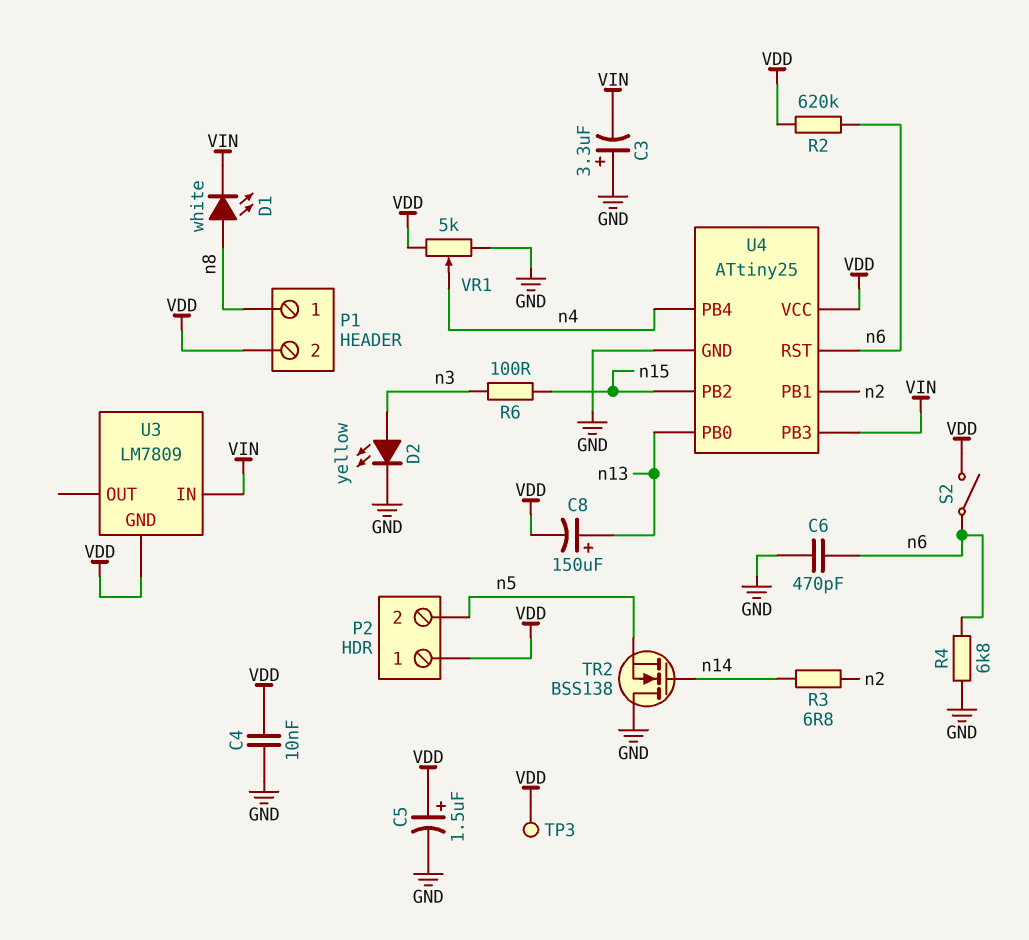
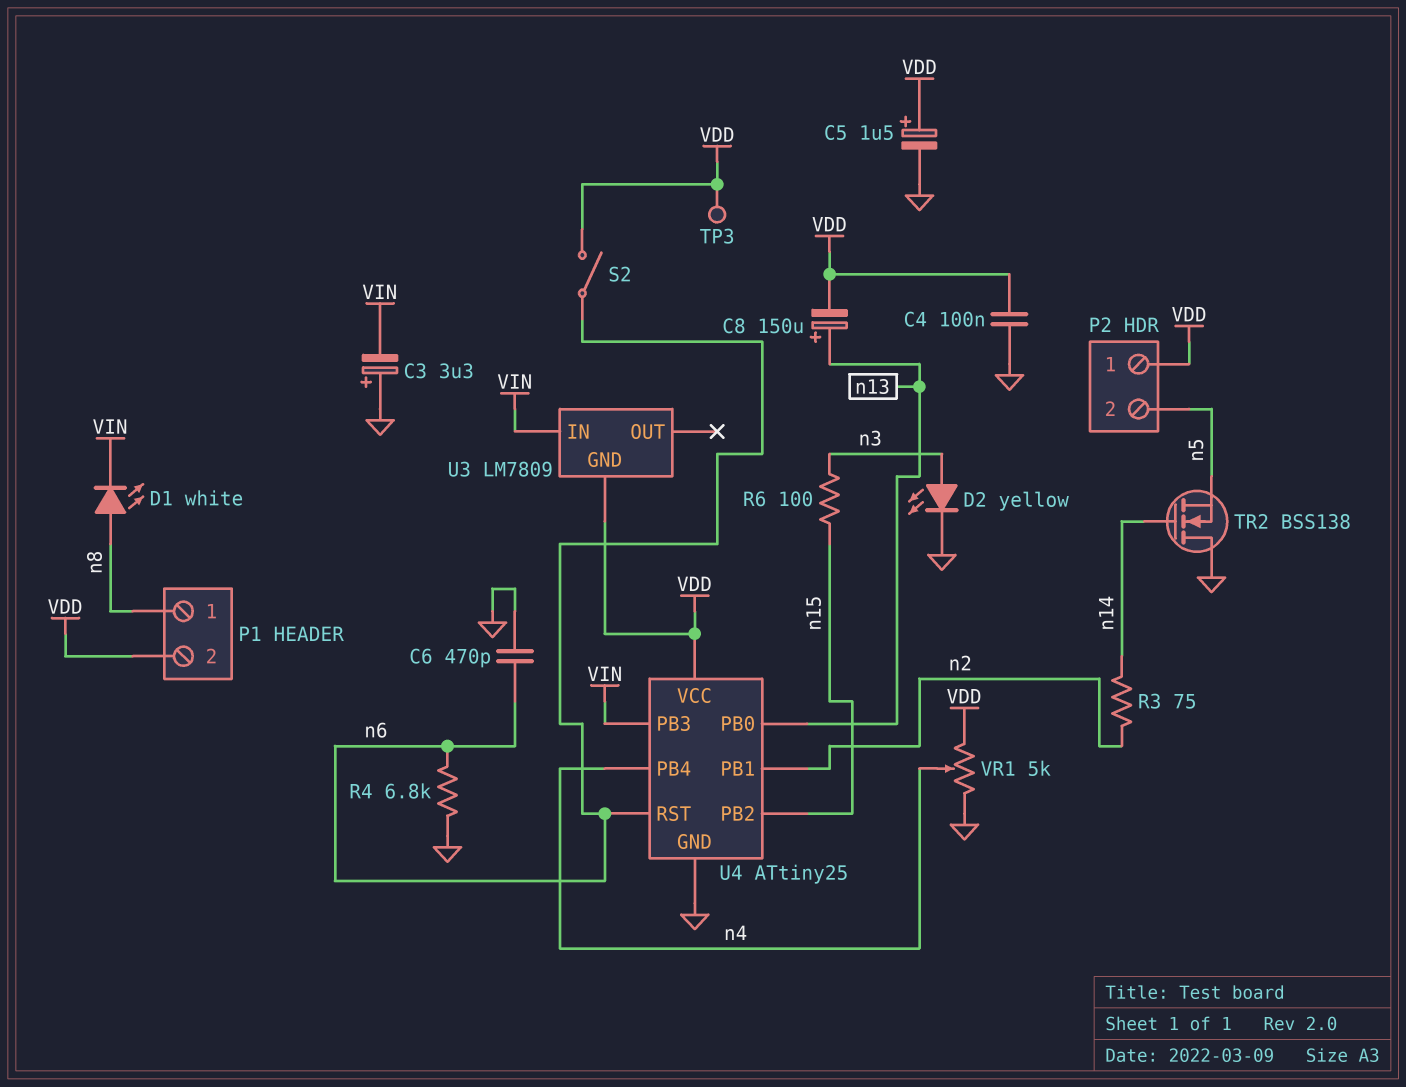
C4: 10nF (GND, VDD) -> 100nF (GND, VDD)
R2: 620k (VDD, n6) -> none
R3: 6.8 (n2, n14) -> 75 (n2, n14)

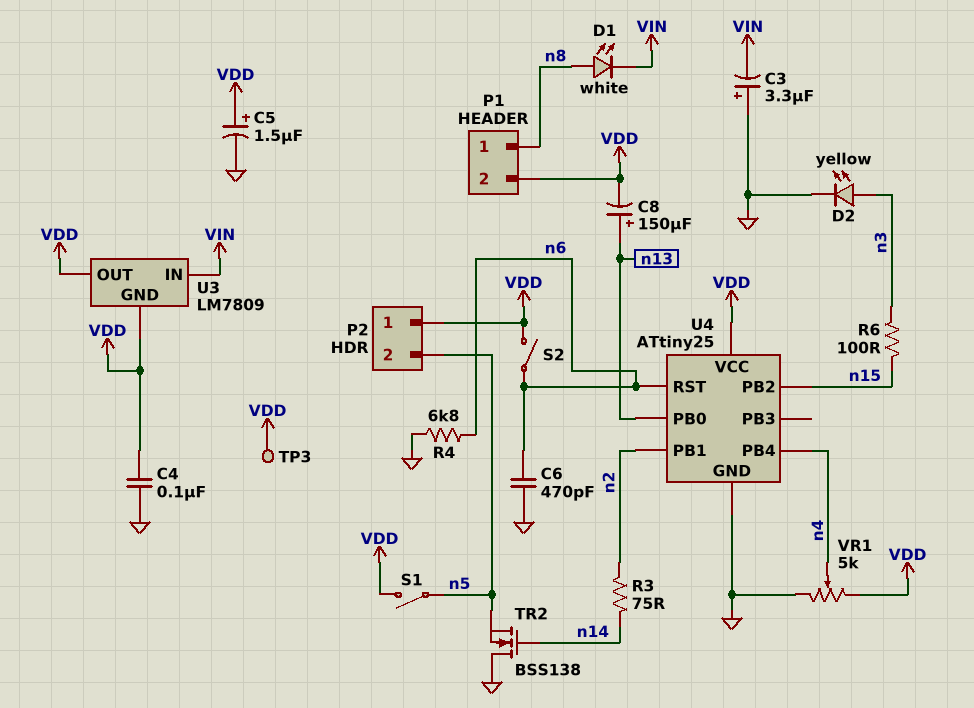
S1: none -> switch (VDD, n5)
U3 pin OUT: none -> VDD
U4 pin PB3: VIN -> none

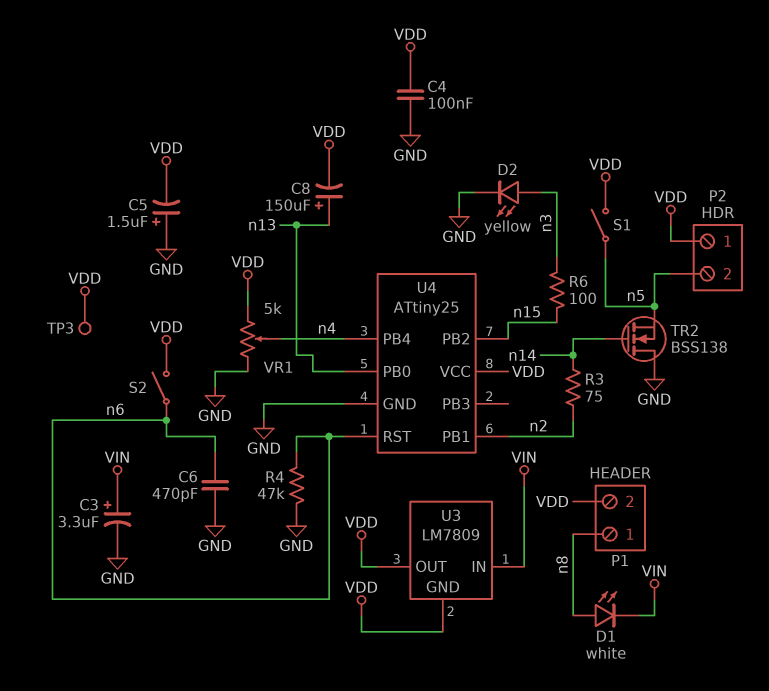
C3: 3.3uF (plus GND, minus VIN) -> 3.3uF (plus VIN, minus GND)
C5: 1.5uF (plus VDD, minus GND) -> 1.5uF (plus GND, minus VDD)
R4: 6.8k (GND, n6) -> 47k (GND, n6)

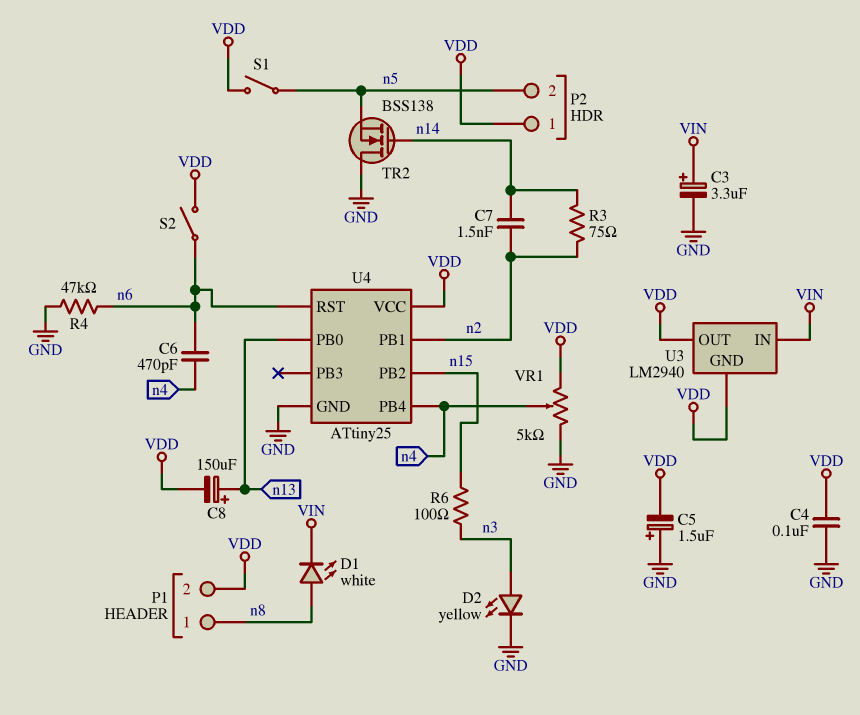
C6: 470pF (GND, n6) -> 470pF (n4, n6)
C7: none -> 1.5nF (n2, n14)
TP3: test point (VDD) -> none
U3: LM7809 -> LM2940

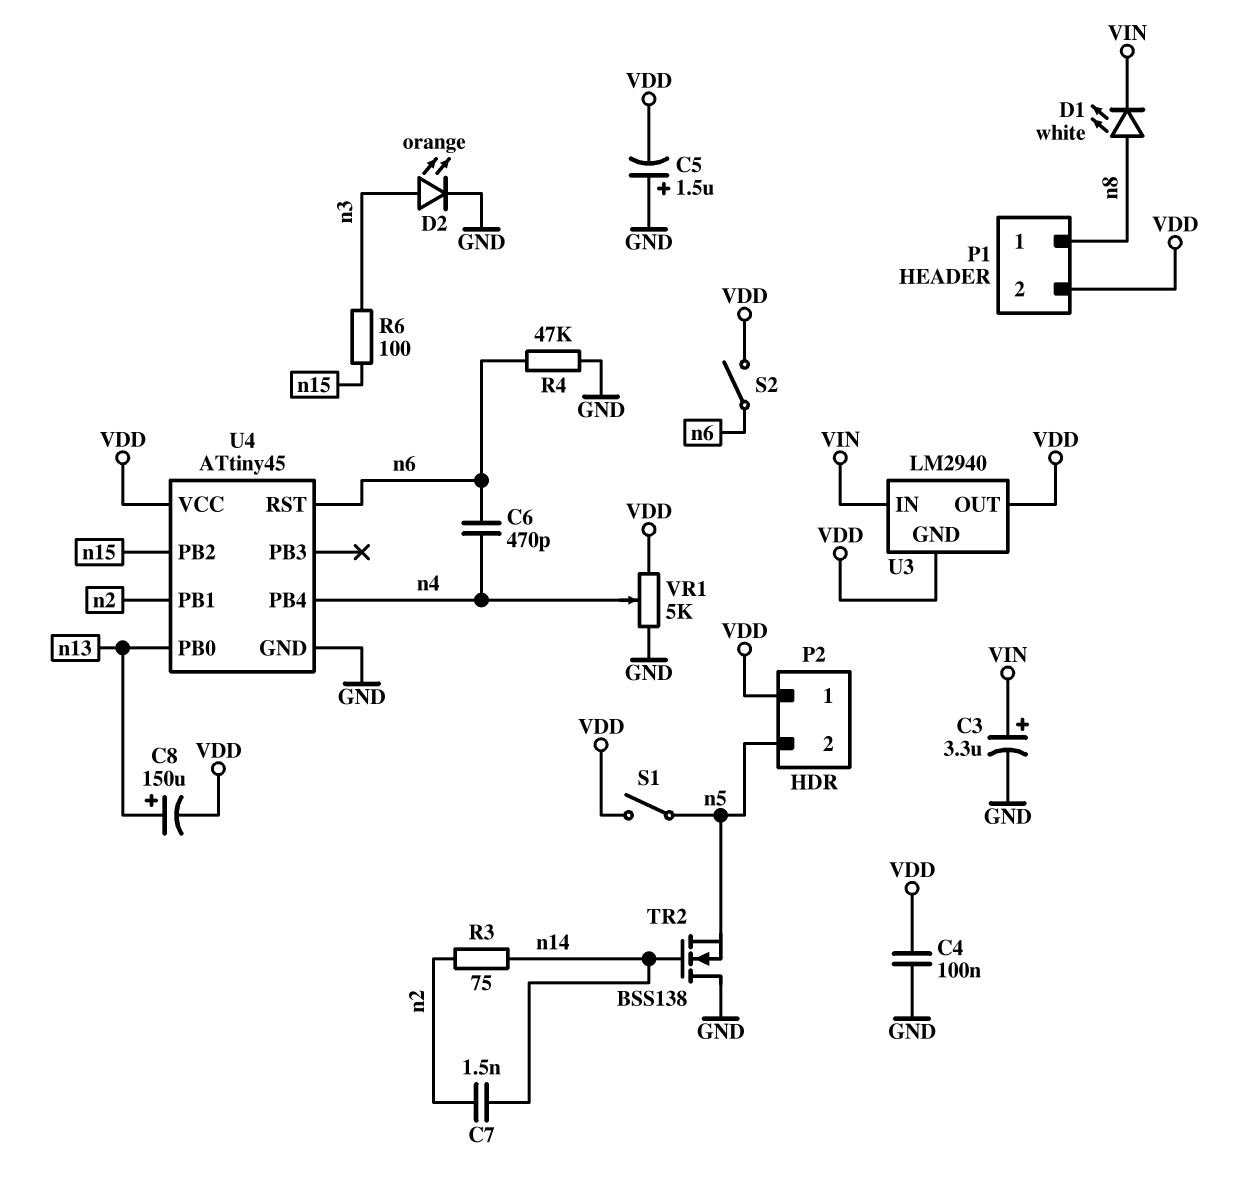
D2: LED yellow (A n3, K GND) -> LED orange (A n3, K GND)
U4: ATtiny25 -> ATtiny45

